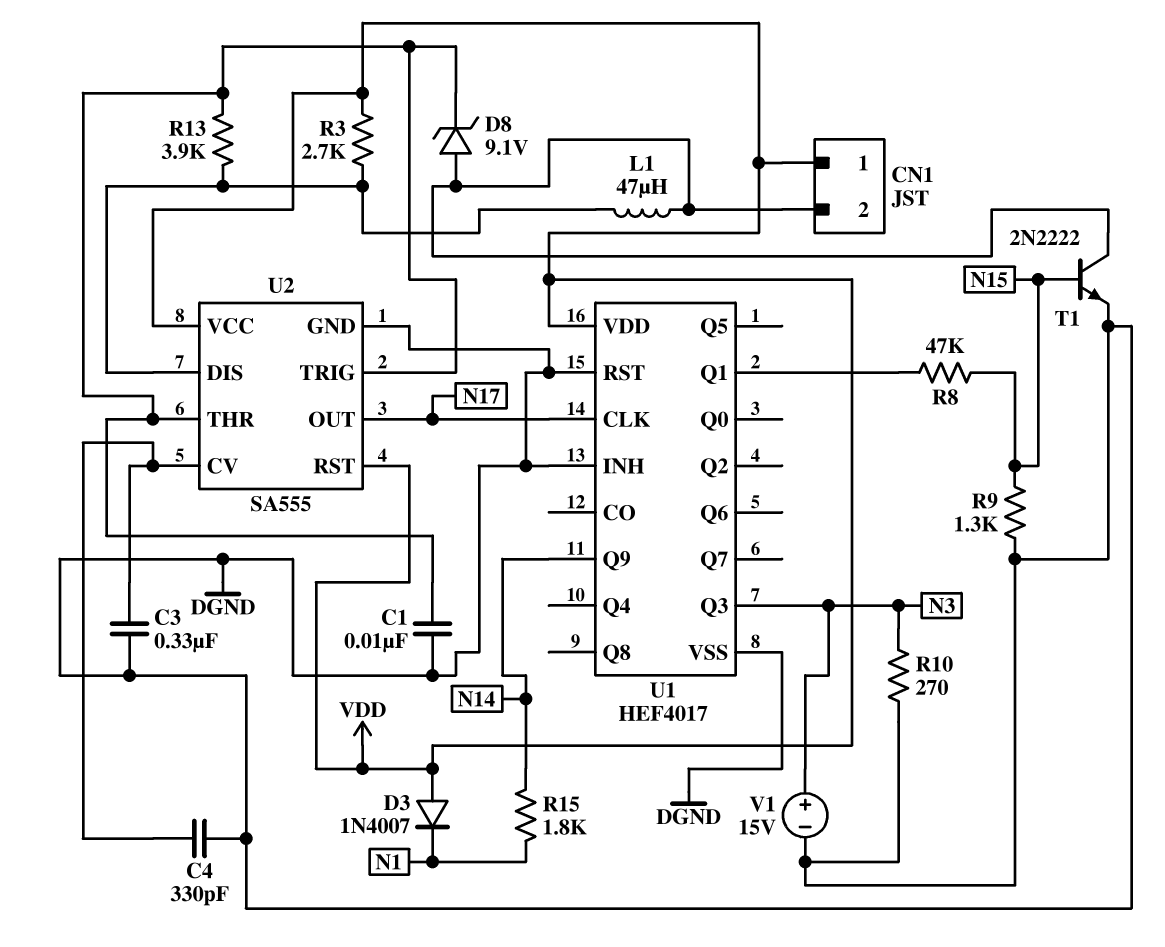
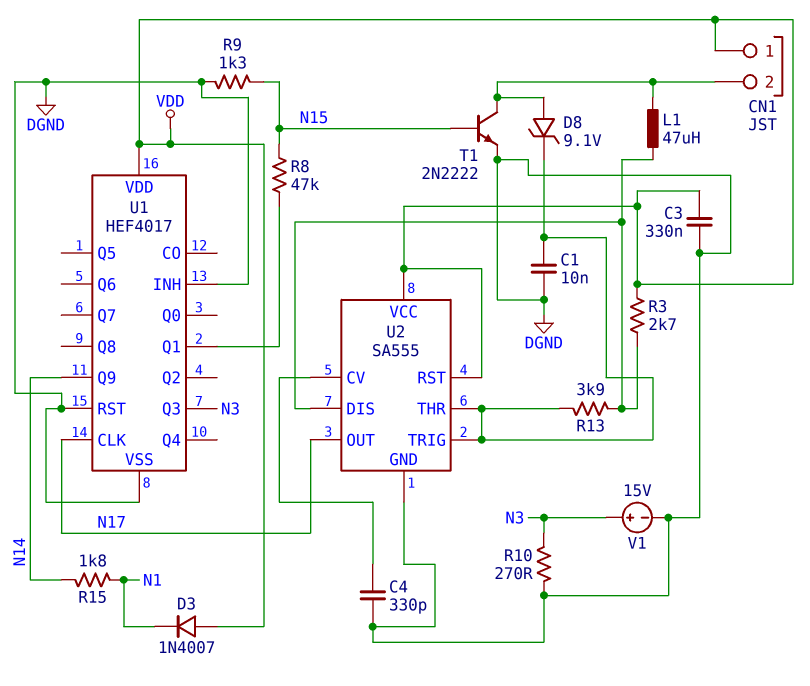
C3: 330nF (DGND, U2/CV) -> 330nF (DGND, VDD)

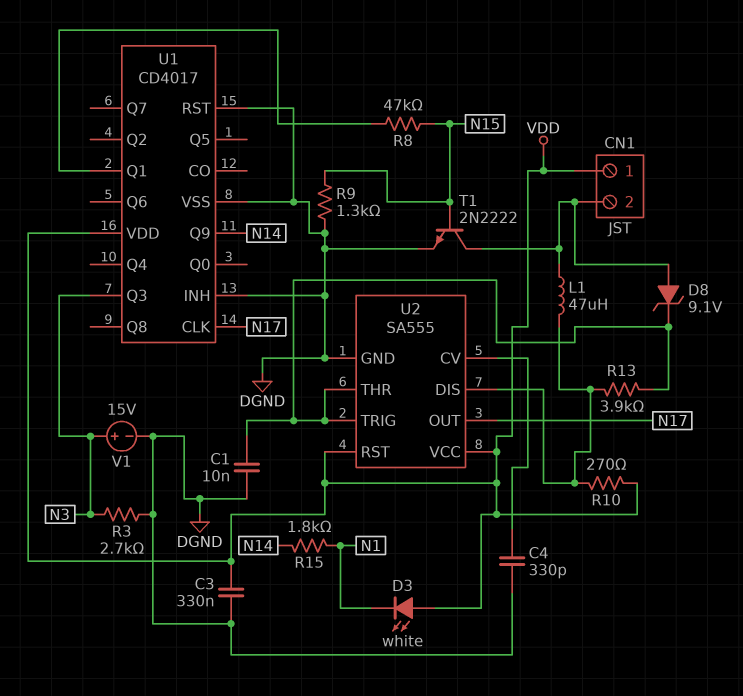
D3: diode 1N4007 (A VDD, K N1) -> LED white (A VDD, K N1)
R3: 2.7k (U2/DIS, VDD) -> 2.7k (DGND, N3)
R10: 270 (DGND, N3) -> 270 (U2/DIS, VDD)
U1: HEF4017 -> CD4017

